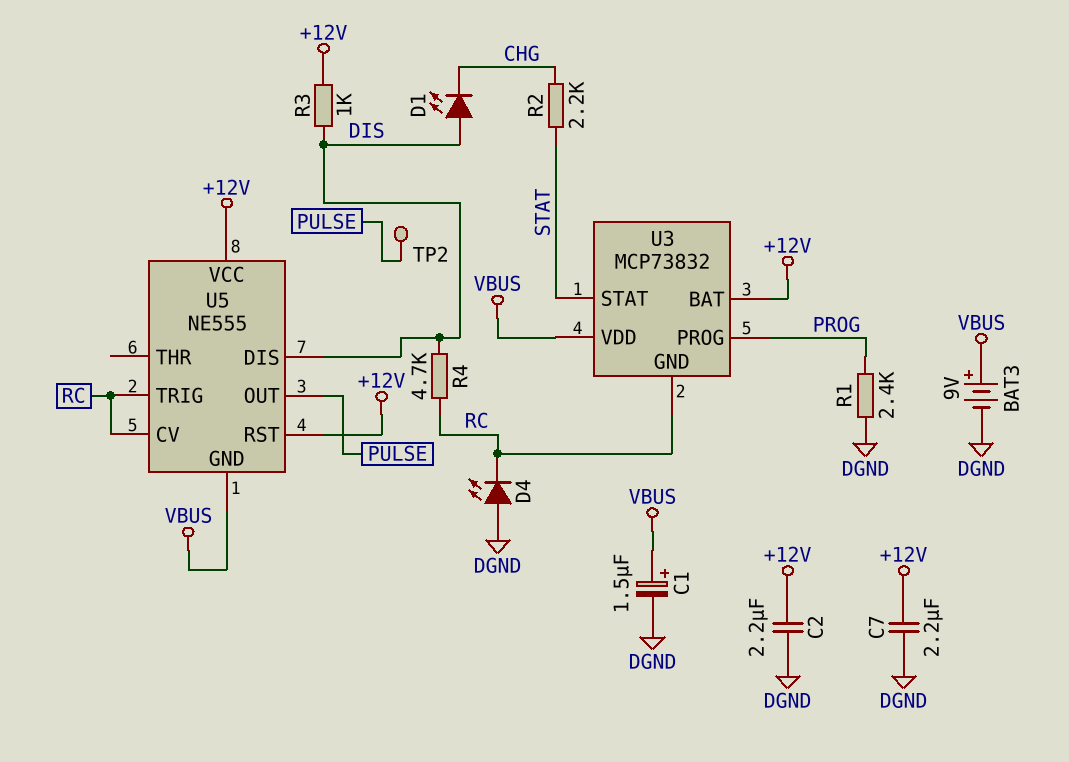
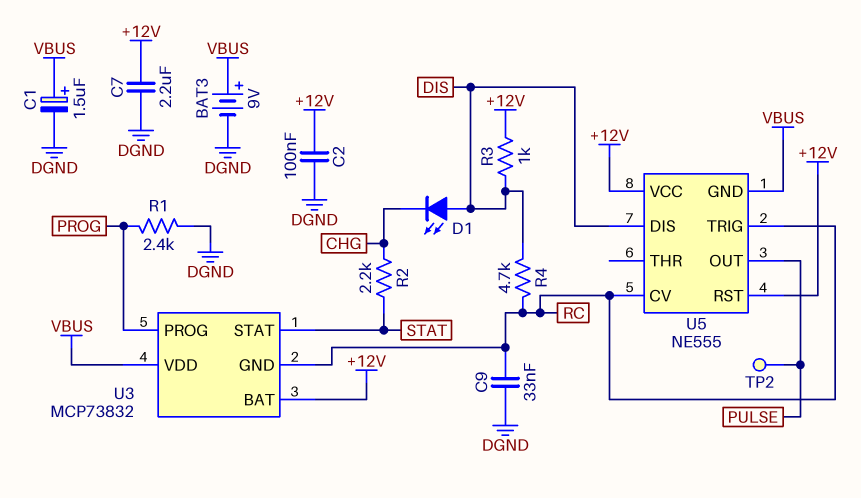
C2: 2.2uF (+12V, DGND) -> 100nF (+12V, DGND)
C9: none -> 33nF (DGND, RC)
D4: LED (A DGND, K RC) -> none

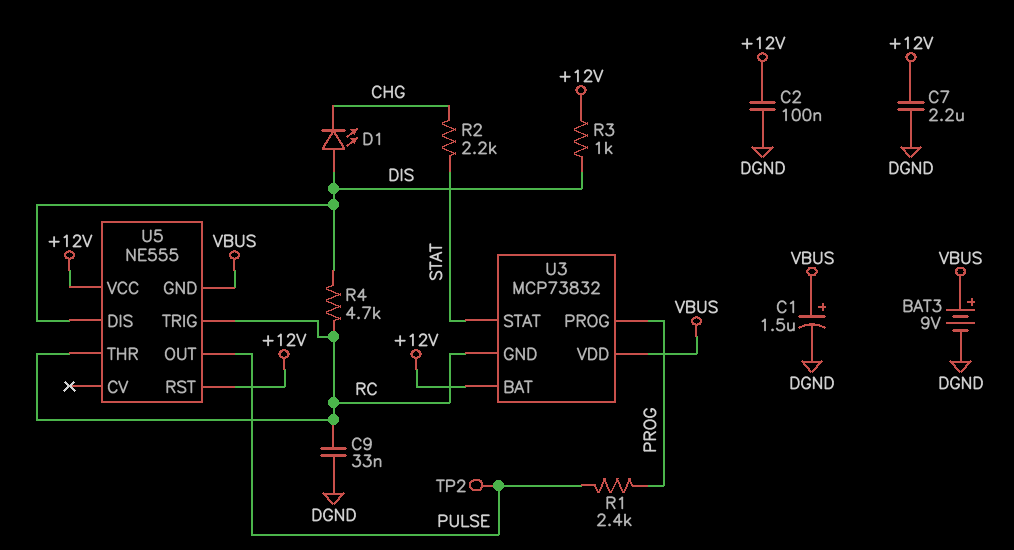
R1: 2.4k (DGND, PROG) -> 2.4k (PROG, PULSE)
U5 pin CV: RC -> none
U5 pin THR: none -> RC

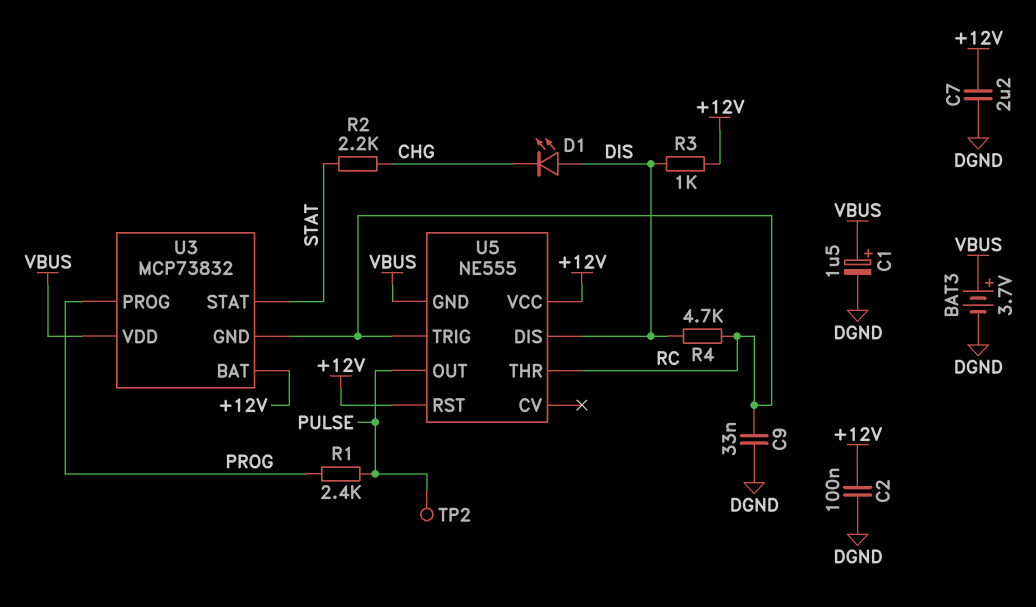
BAT3: 9V (plus VBUS, minus DGND) -> 3.7V (plus VBUS, minus DGND)

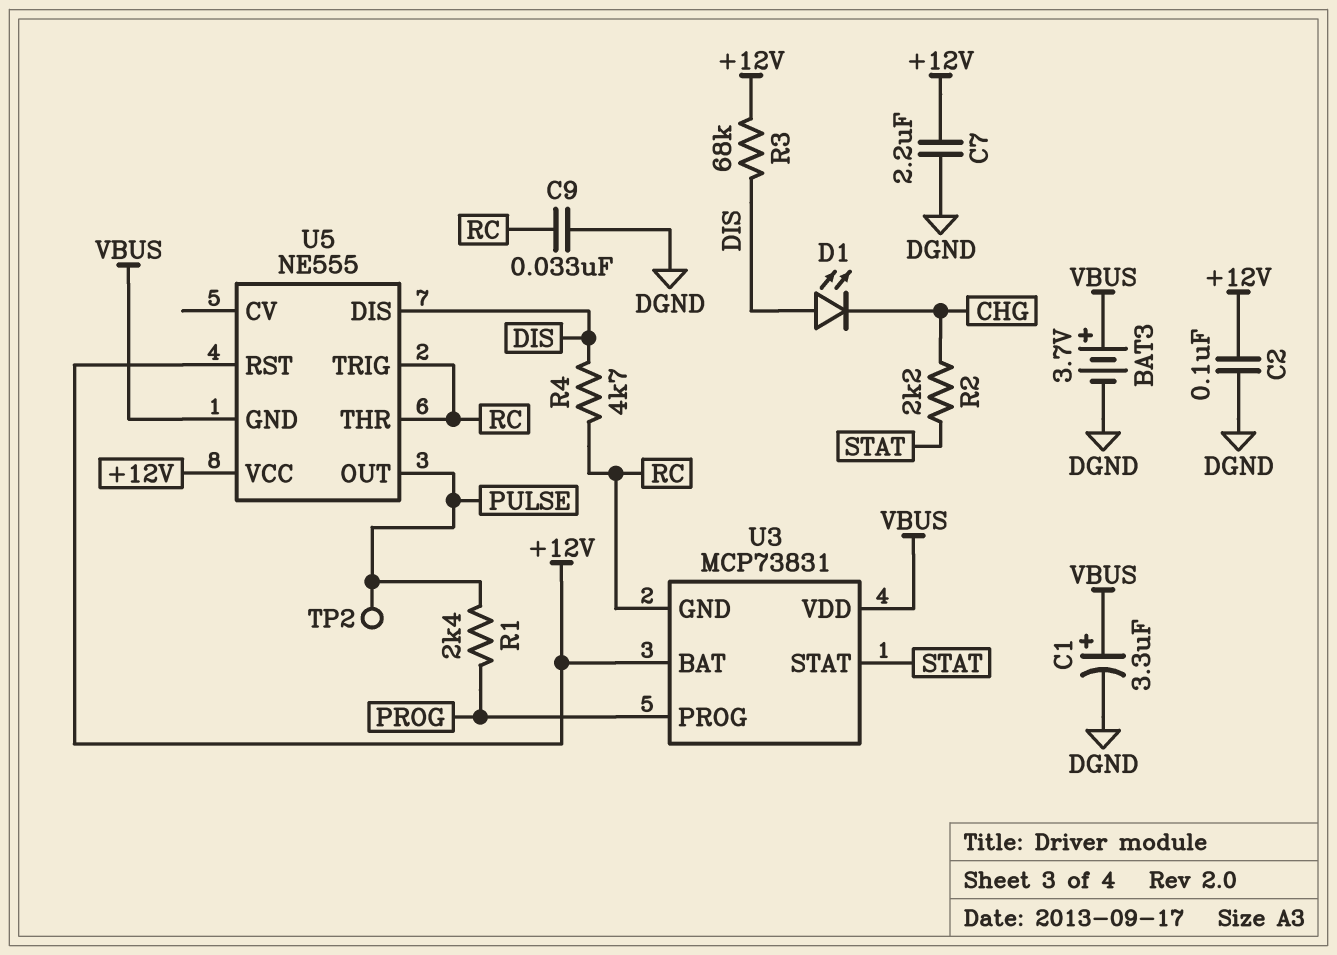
C1: 1.5uF (plus VBUS, minus DGND) -> 3.3uF (plus VBUS, minus DGND)
R3: 1k (+12V, DIS) -> 68k (+12V, DIS)
U3: MCP73832 -> MCP73831

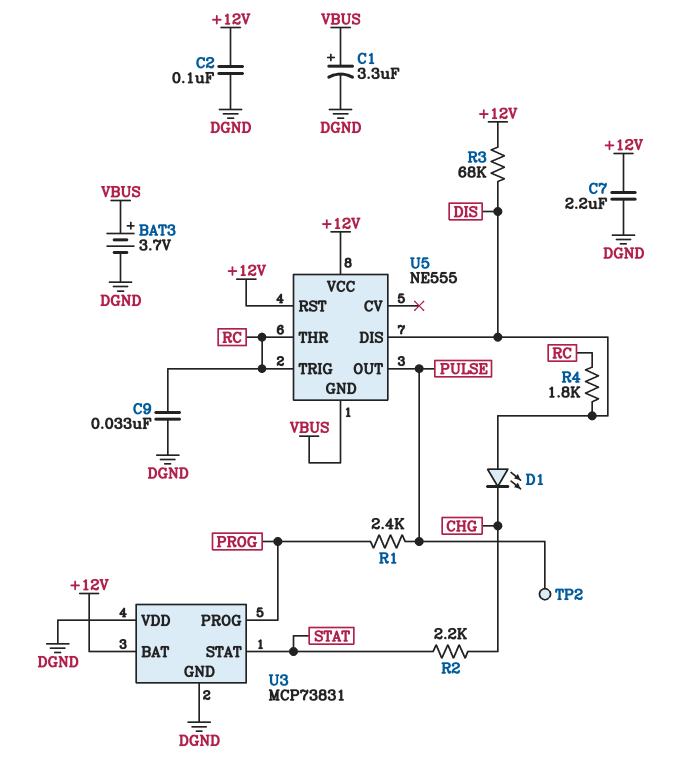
R4: 4.7k (DIS, RC) -> 1.8k (DIS, RC)
U3 pin GND: RC -> DGND
U3 pin VDD: VBUS -> DGND

